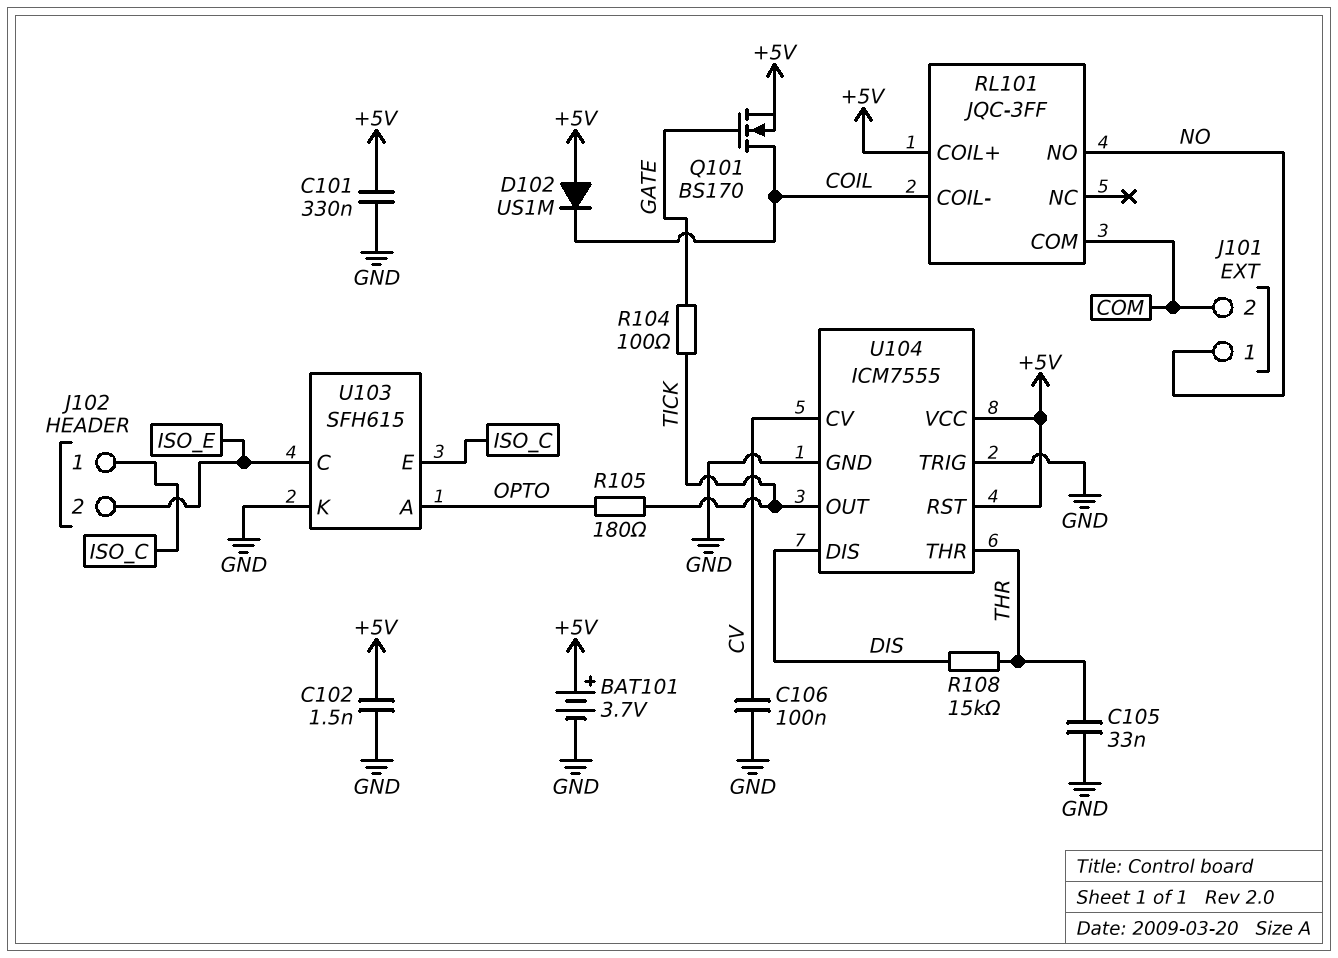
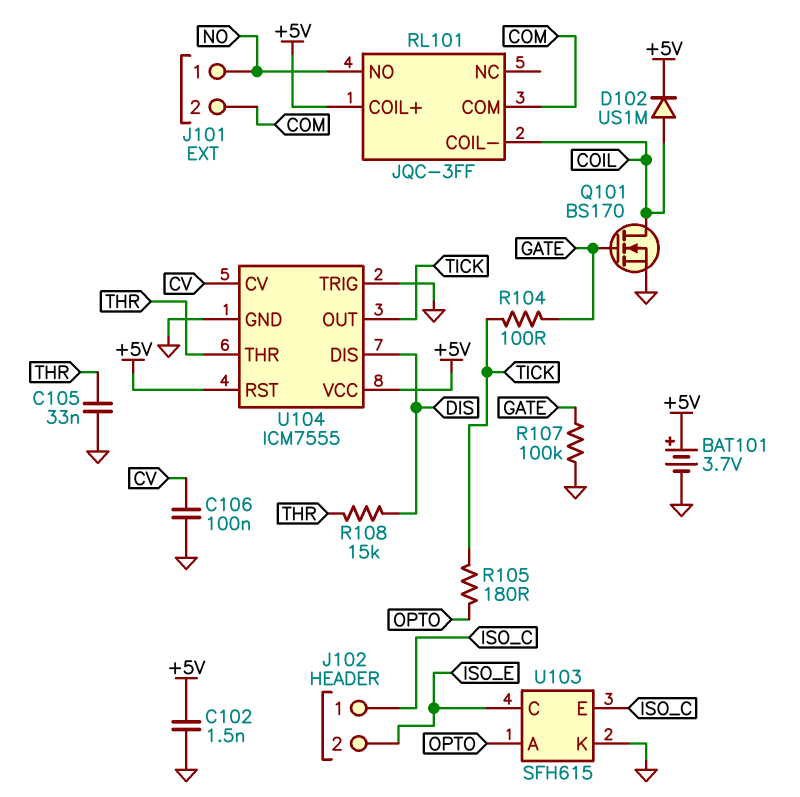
C101: 330nF (+5V, GND) -> none
D102: diode US1M (A +5V, K COIL) -> diode US1M (A COIL, K +5V)
Q101: NMOS BS170 (G GATE, D COIL, S +5V) -> NMOS BS170 (G GATE, D COIL, S GND)
R107: none -> 100k (GATE, GND)

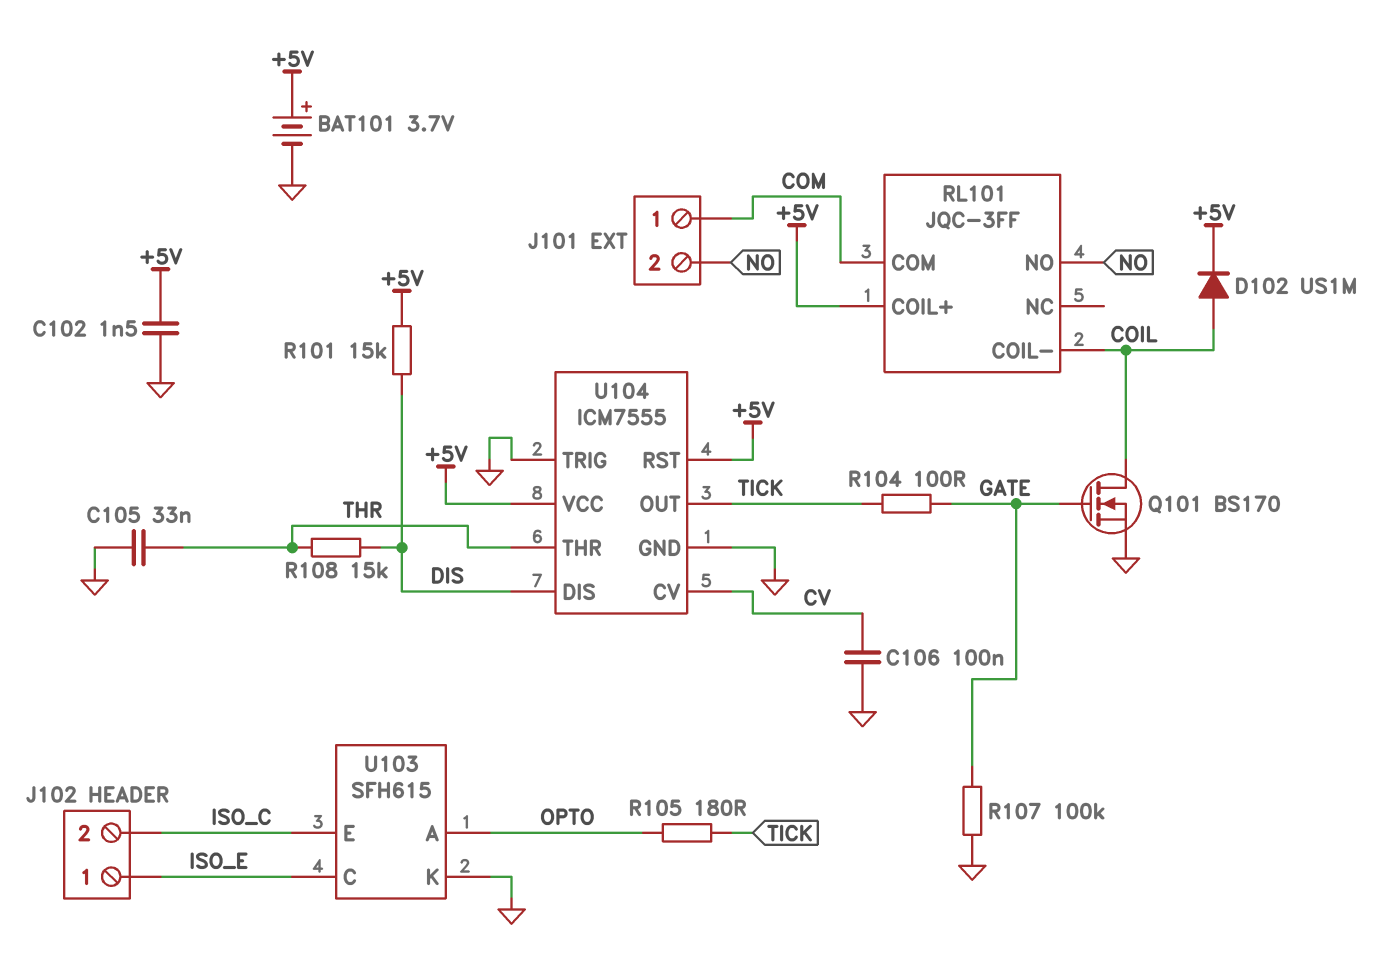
J101 pin 1: NO -> COM
J101 pin 2: COM -> NO
J102 pin 1: ISO_C -> ISO_E
J102 pin 2: ISO_E -> ISO_C
R101: none -> 15k (+5V, DIS)

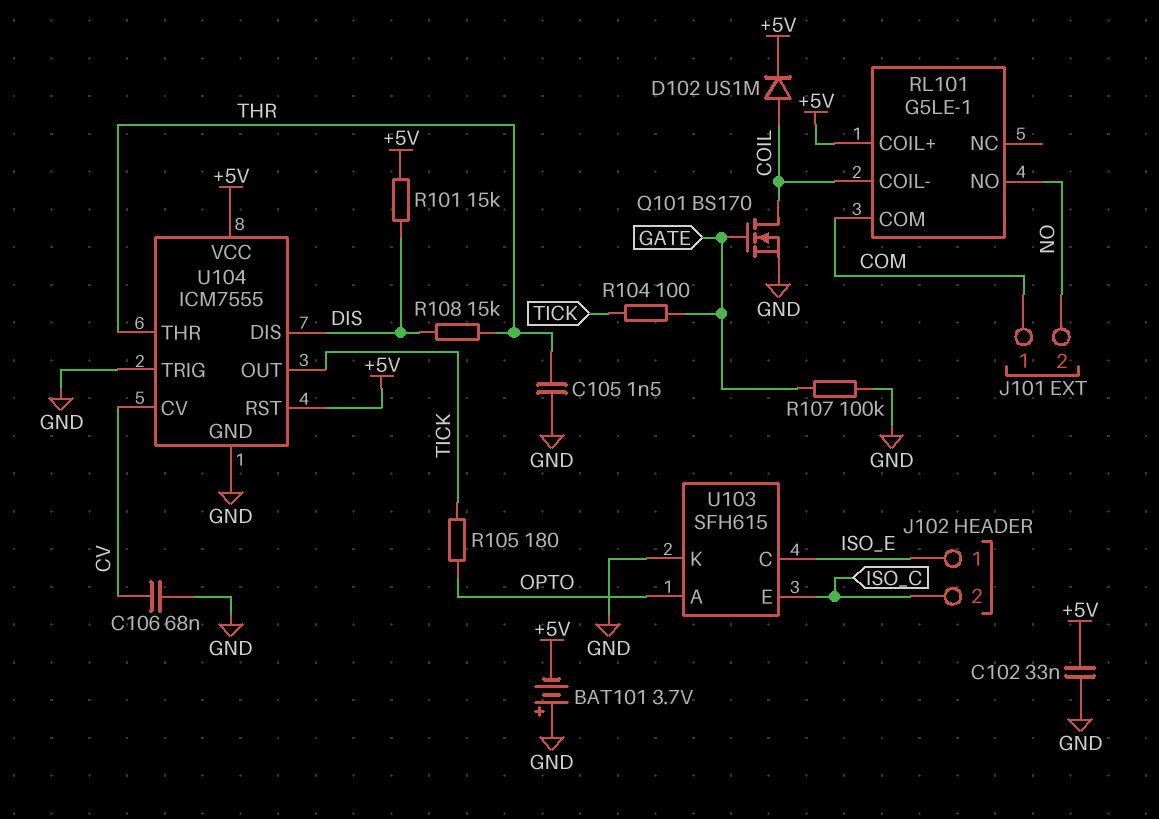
BAT101: 3.7V (plus +5V, minus GND) -> 3.7V (plus GND, minus +5V)
C102: 1.5nF (+5V, GND) -> 33nF (+5V, GND)
C105: 33nF (GND, THR) -> 1.5nF (GND, THR)
C106: 100nF (CV, GND) -> 68nF (CV, GND)
RL101: JQC-3FF -> G5LE-1

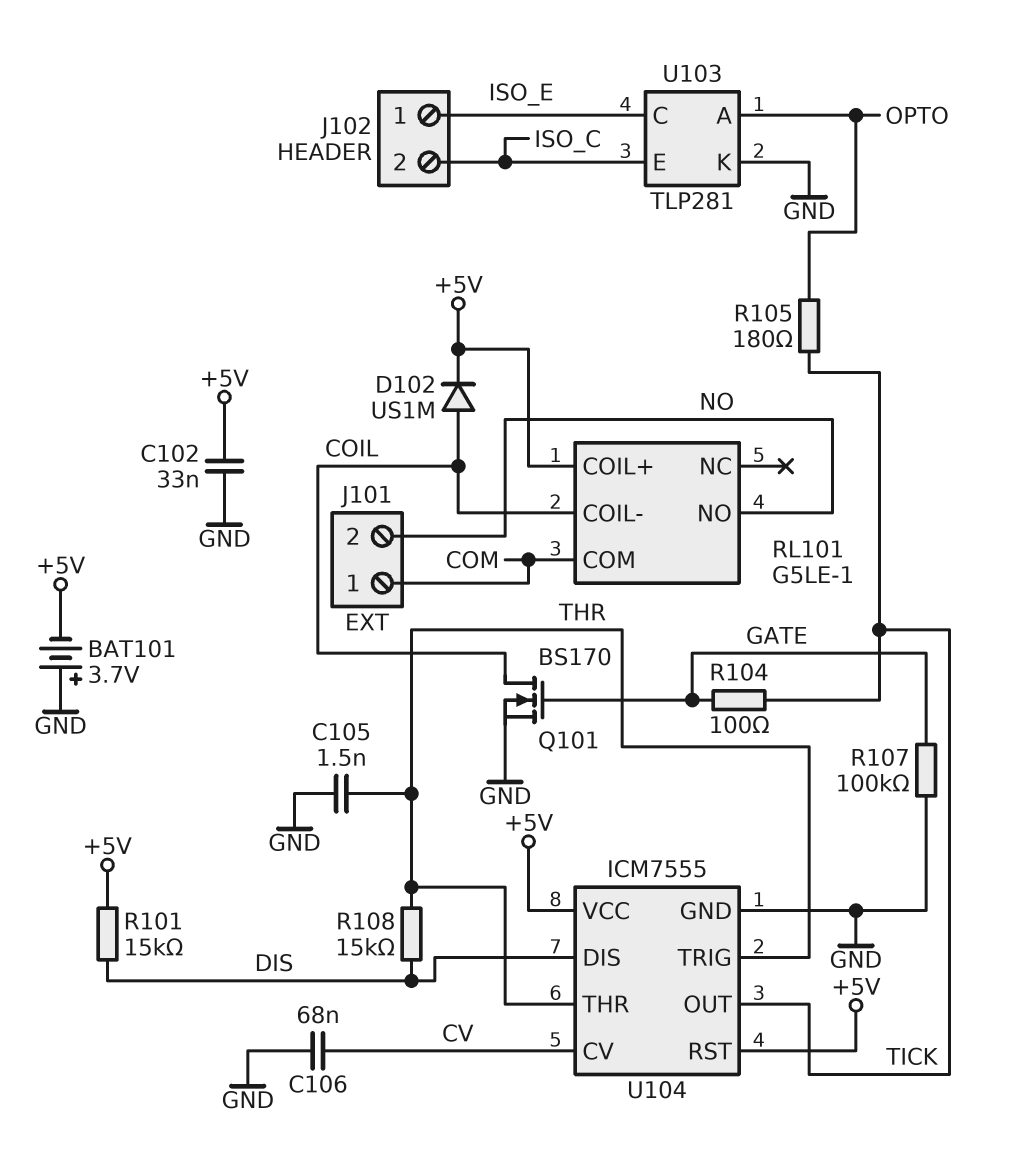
U103: SFH615 -> TLP281
U104 pin TRIG: GND -> THR

